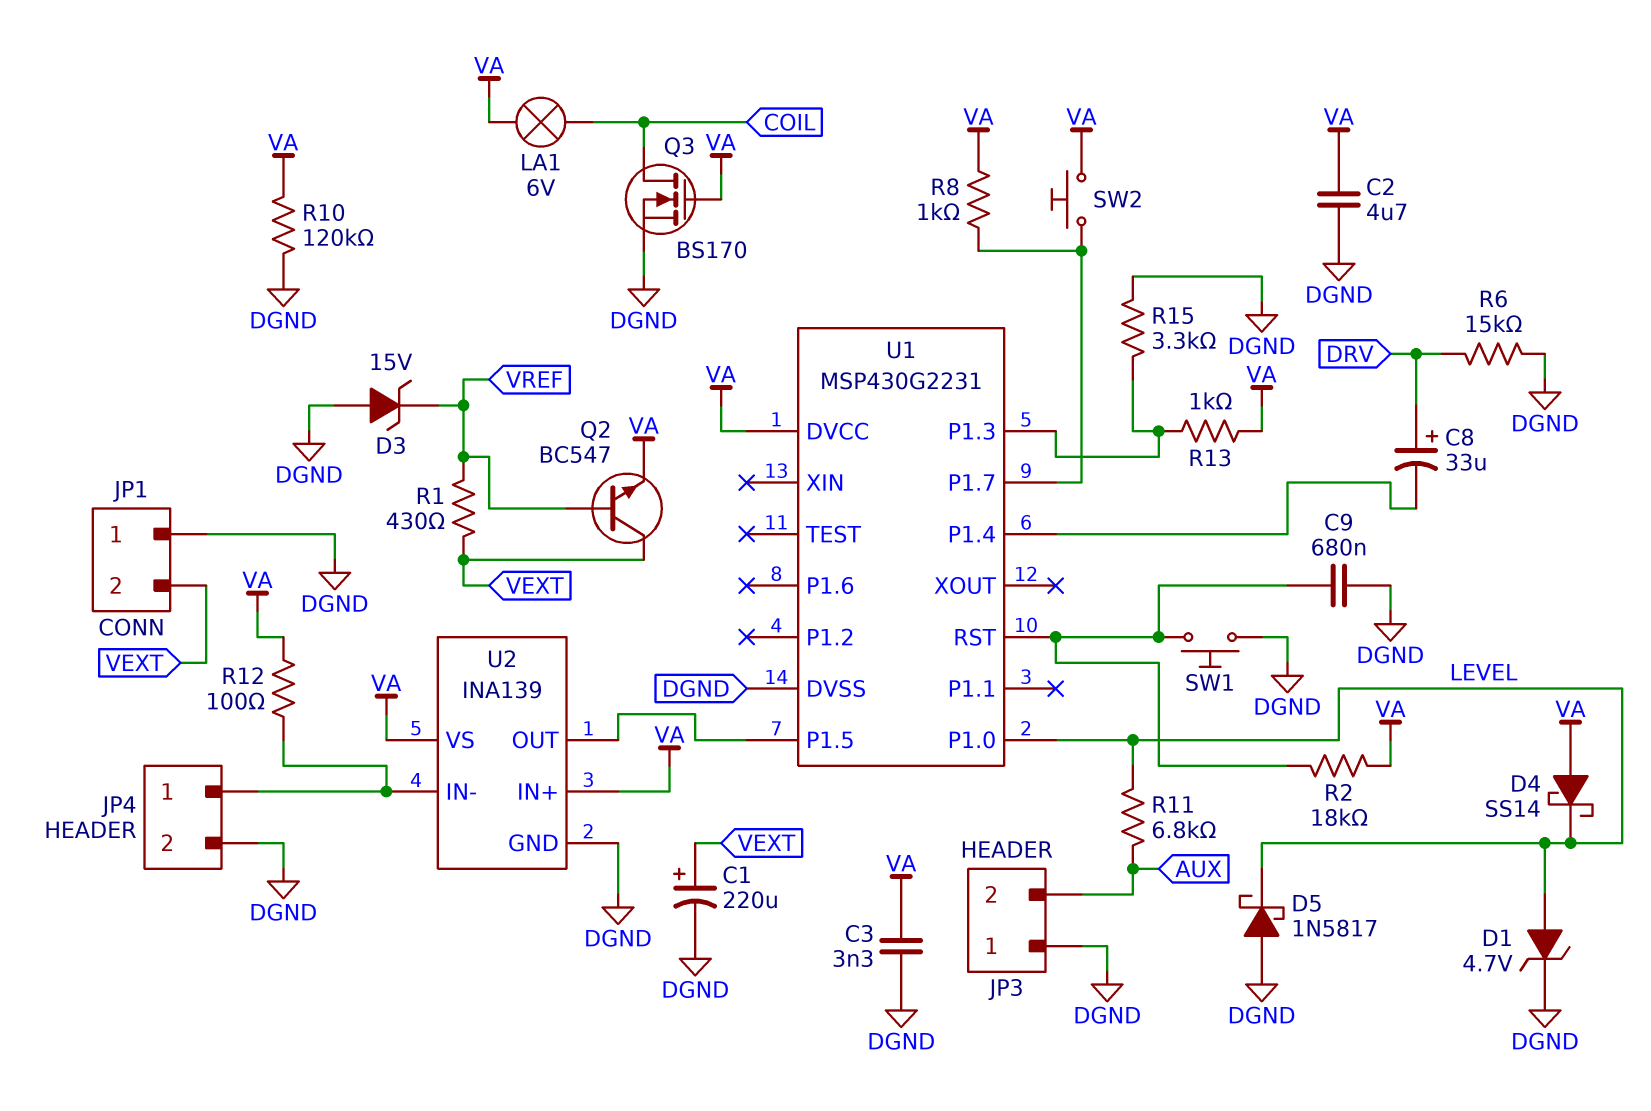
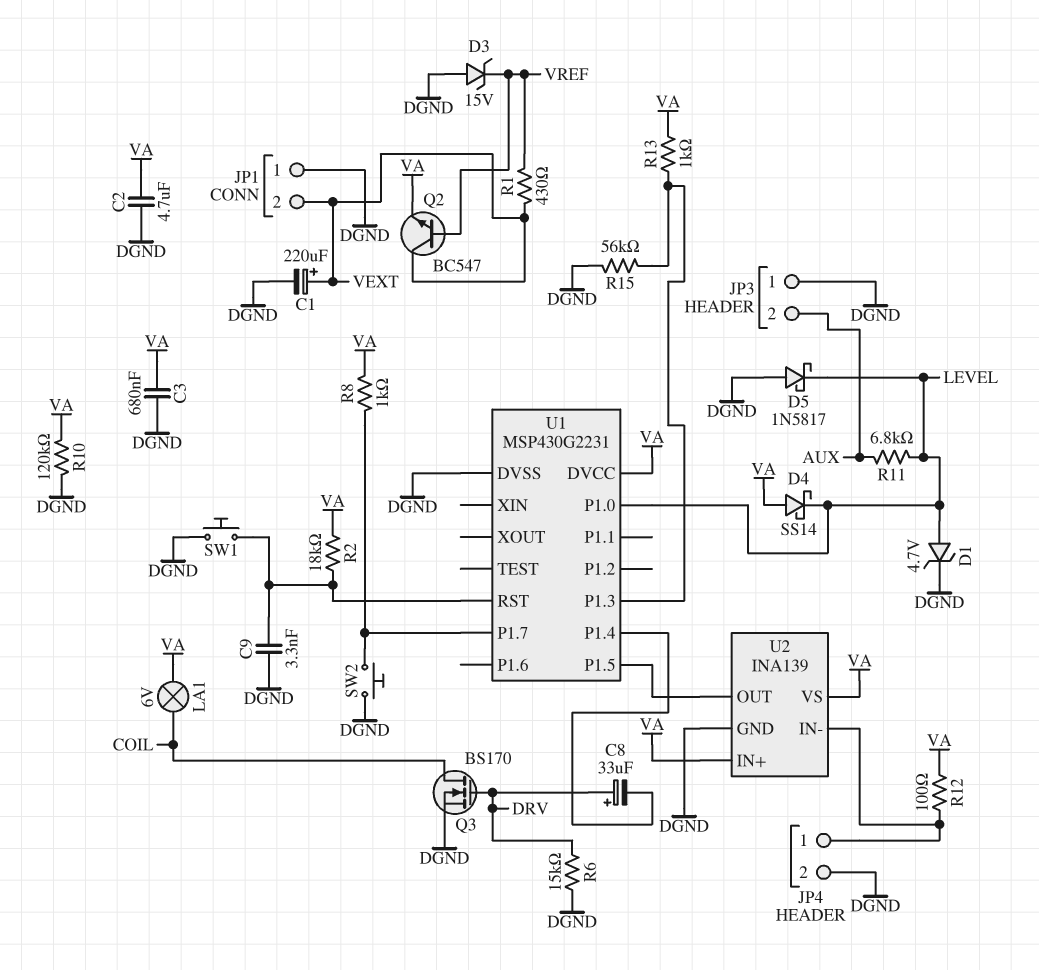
C3: 3.3nF (DGND, VA) -> 680nF (DGND, VA)
C9: 680nF (DGND, U1/RST) -> 3.3nF (DGND, U1/RST)
Q3: NMOS BS170 (G VA, D COIL, S DGND) -> NMOS BS170 (G DRV, D COIL, S DGND)
R15: 3.3k (DGND, U1/P1.3) -> 56k (DGND, U1/P1.3)
SW2: button (U1/P1.7, VA) -> button (DGND, U1/P1.7)

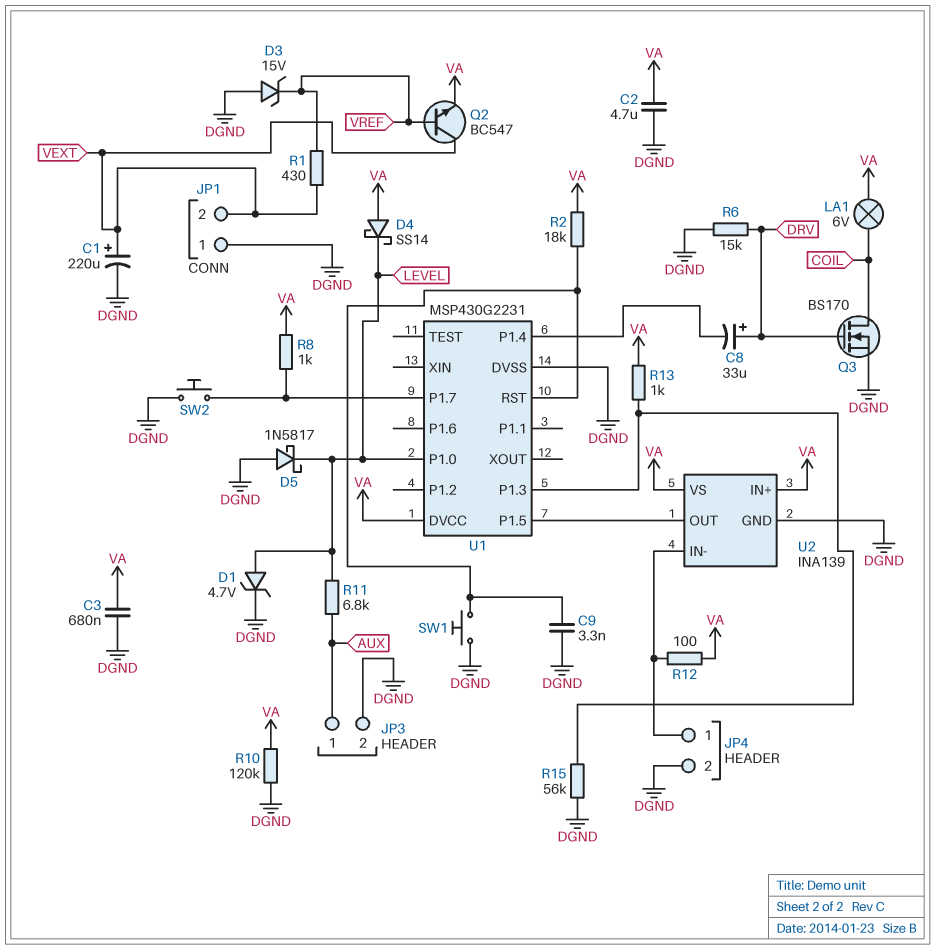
JP3 pin 1: DGND -> AUX
JP3 pin 2: AUX -> DGND

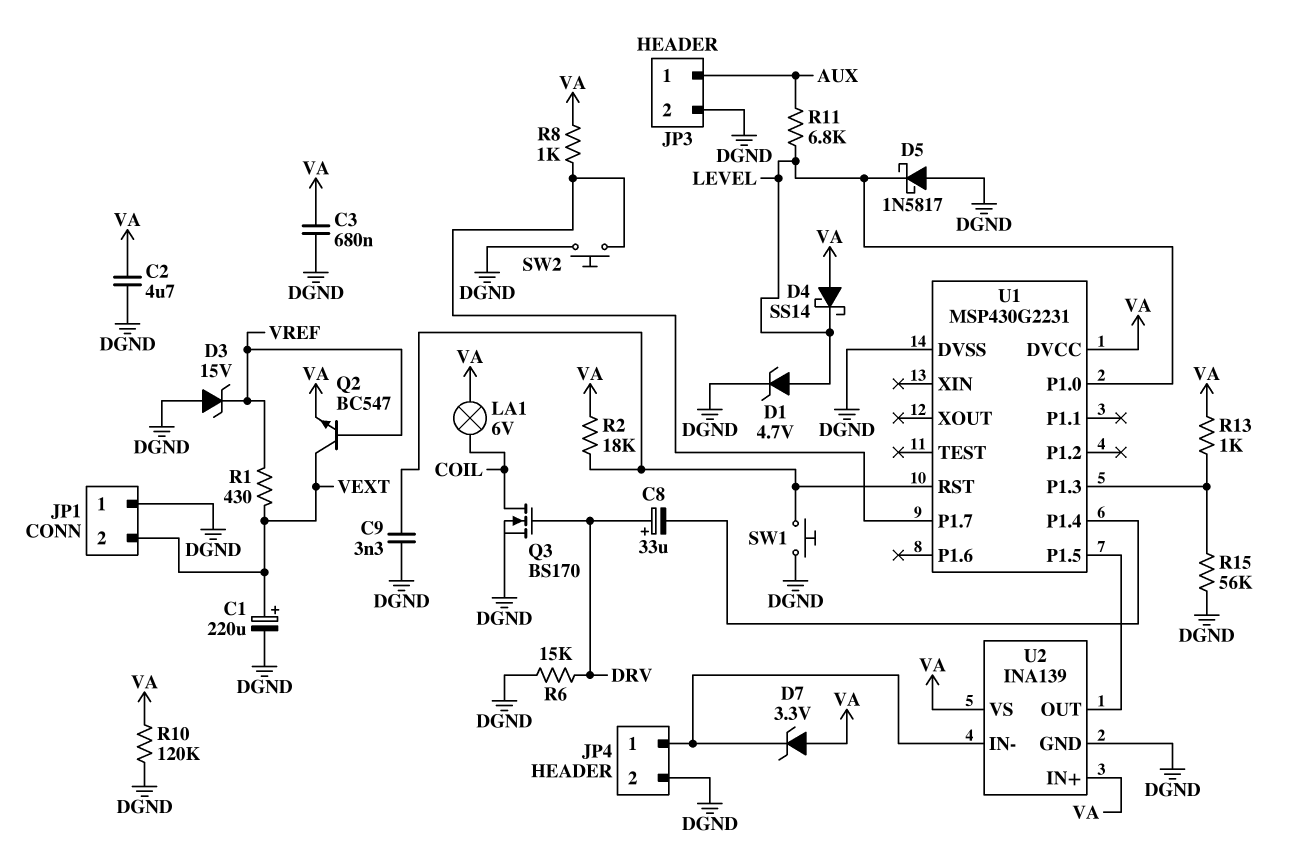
D7: none -> zener 3.3V (A VA, K JP4/1)
R12: 100 (JP4/1, VA) -> none

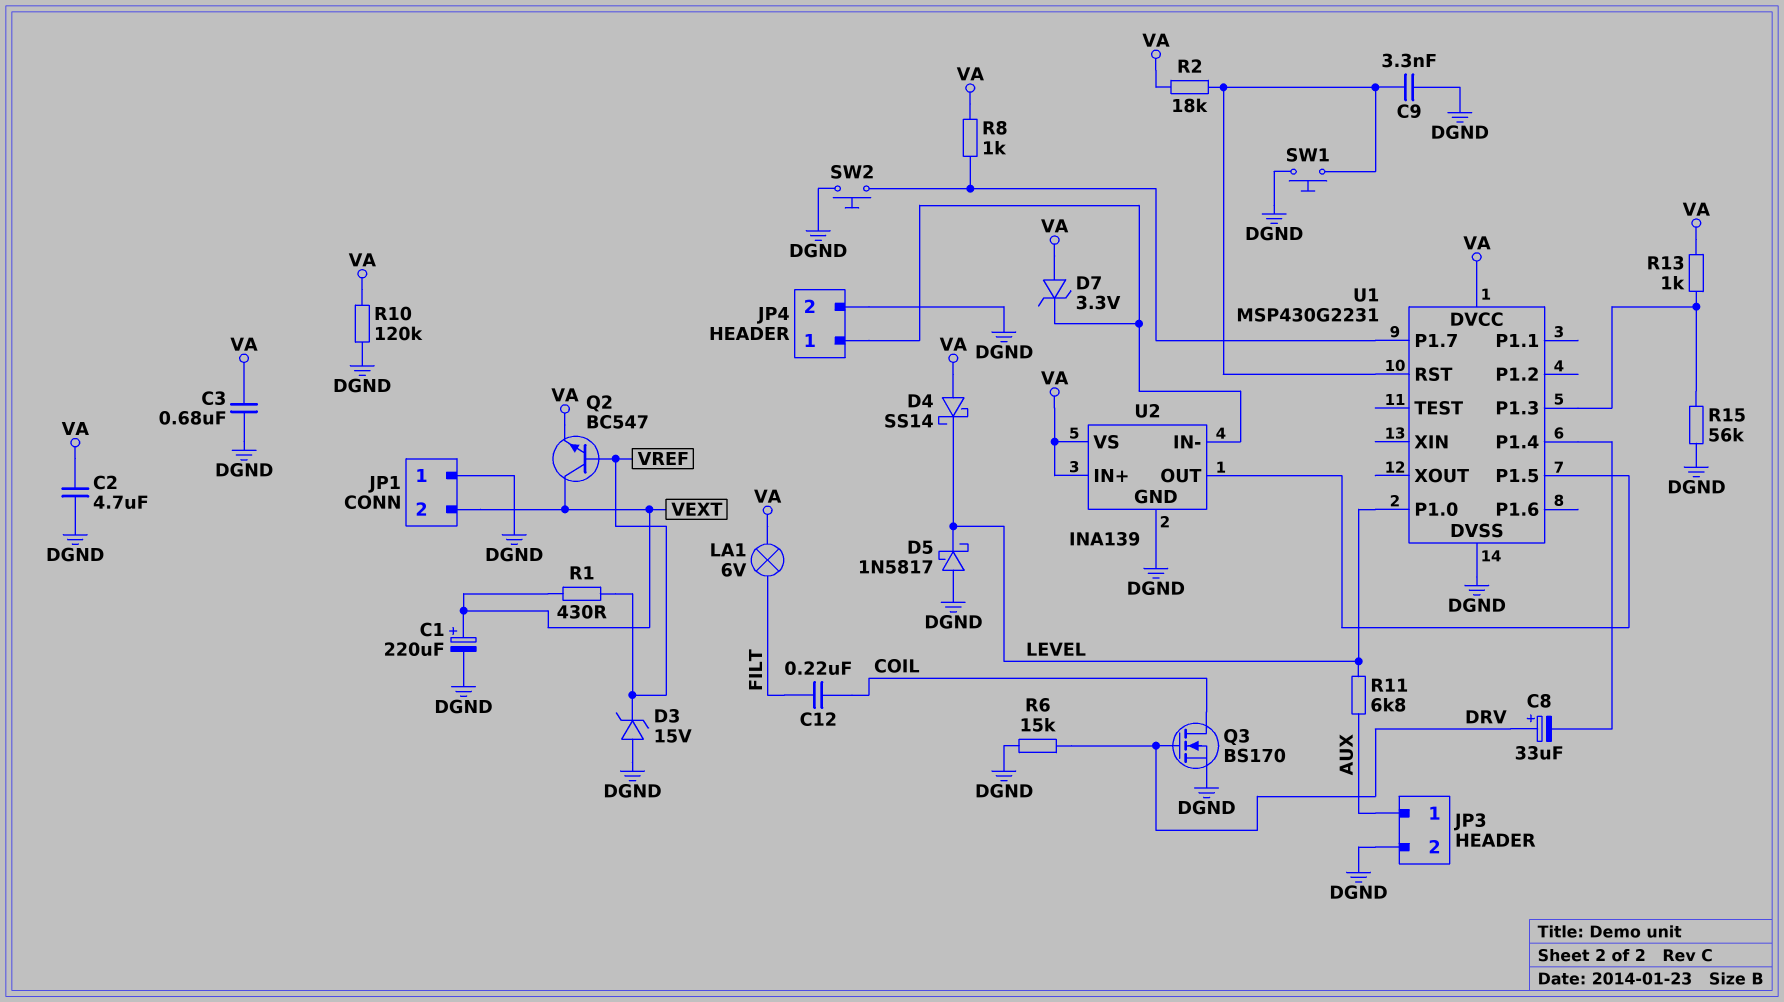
C12: none -> 220nF (COIL, FILT)
D1: zener 4.7V (A LEVEL, K DGND) -> none
LA1: lamp 6V (COIL, VA) -> lamp 6V (FILT, VA)

